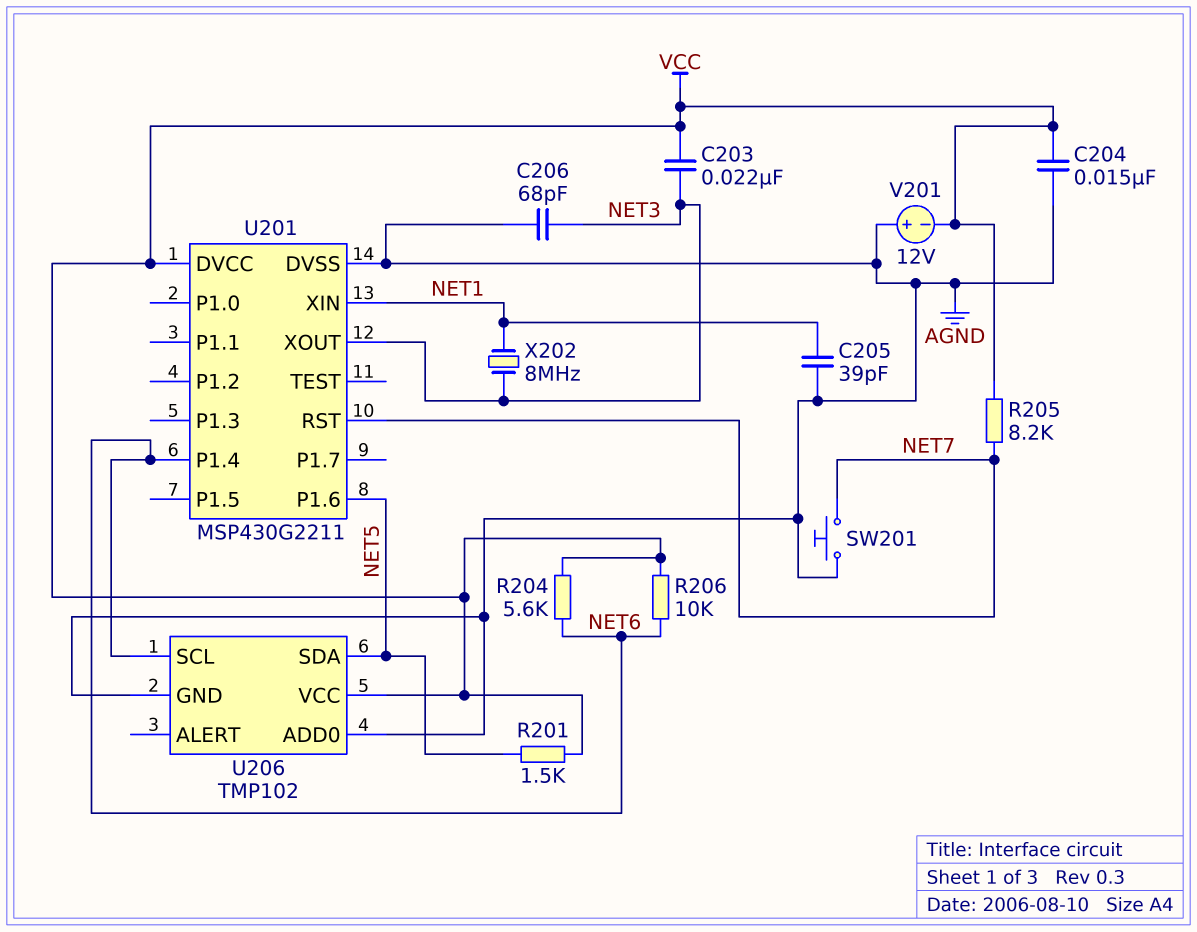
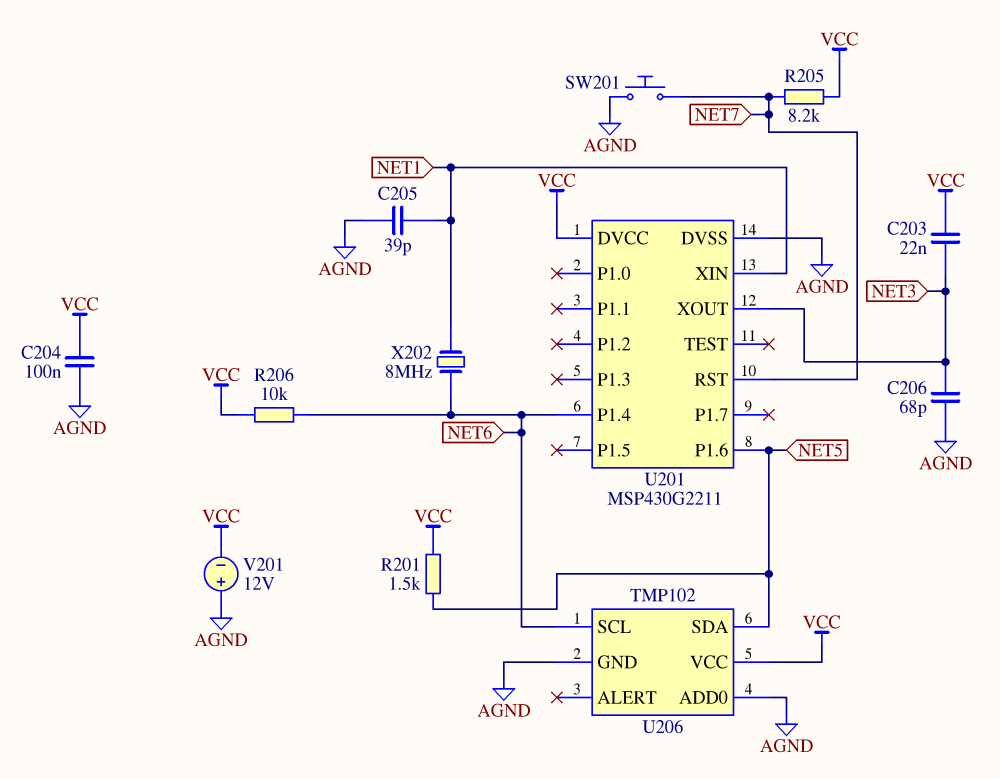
C204: 15nF (AGND, VCC) -> 100nF (AGND, VCC)
R204: 5.6k (NET6, VCC) -> none
X202: 8MHz (NET1, NET3) -> 8MHz (NET1, NET6)

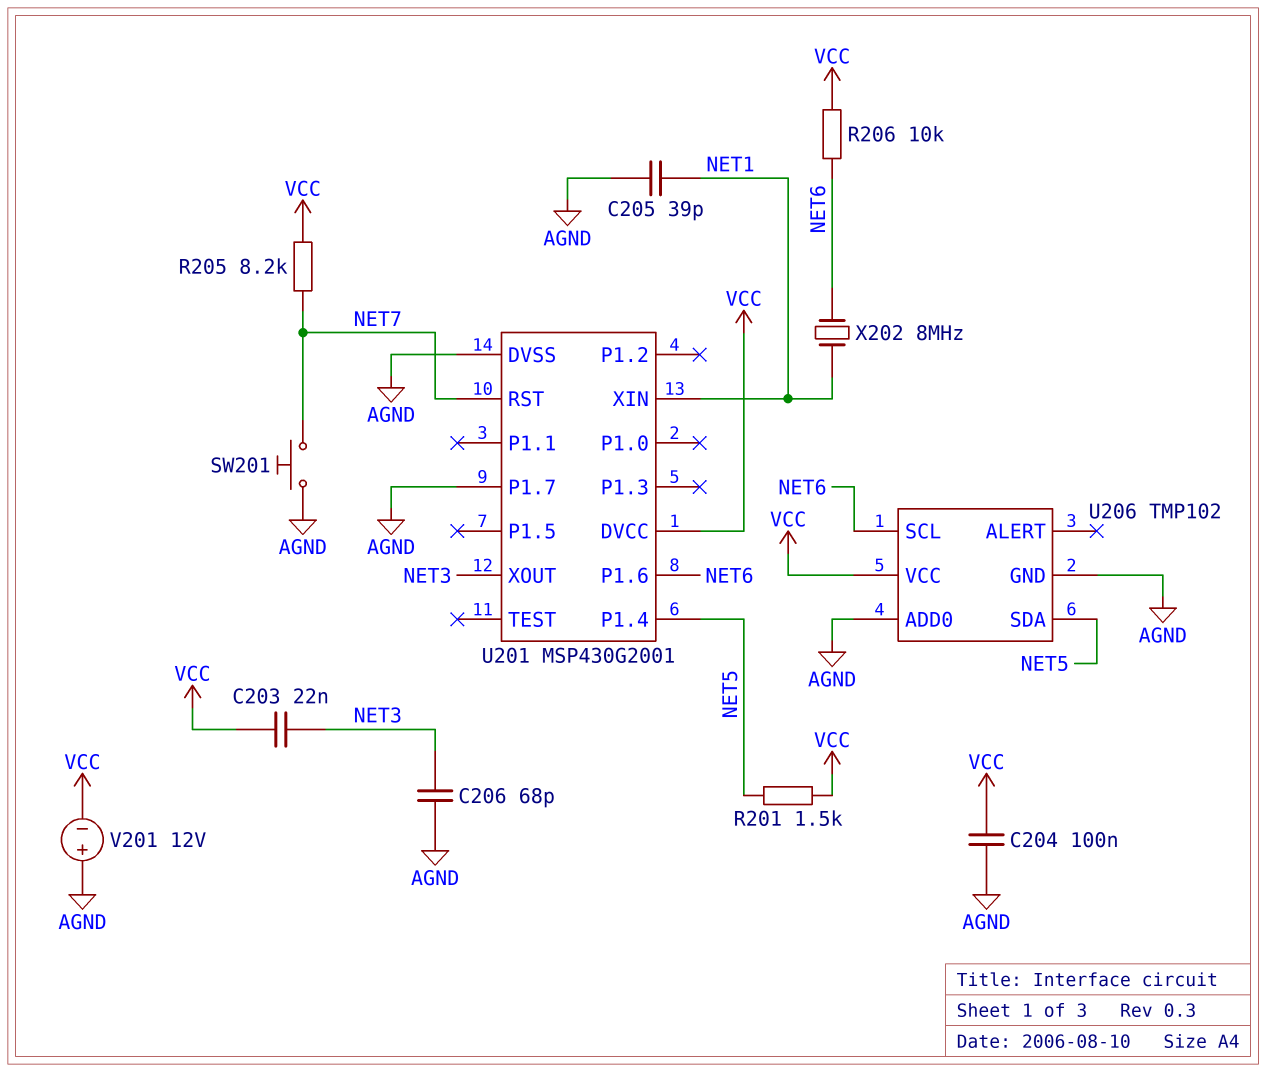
U201: MSP430G2211 -> MSP430G2001
U201 pin P1.4: NET6 -> NET5
U201 pin P1.6: NET5 -> NET6
U201 pin P1.7: none -> AGND

